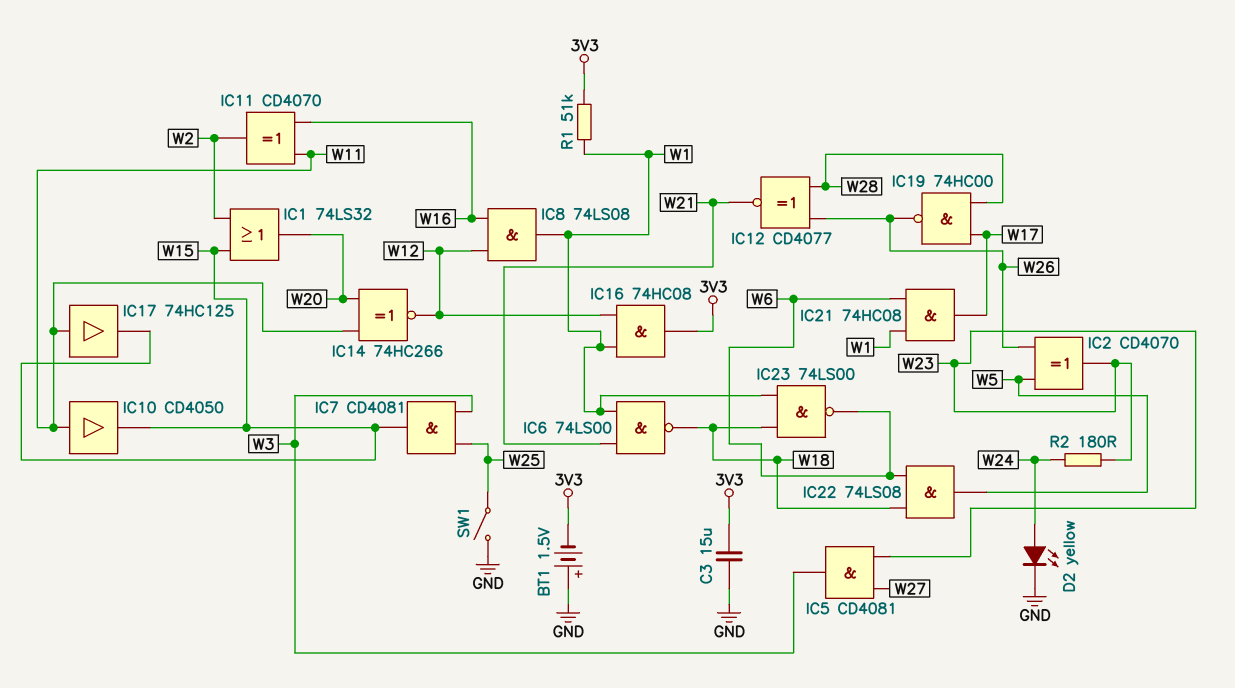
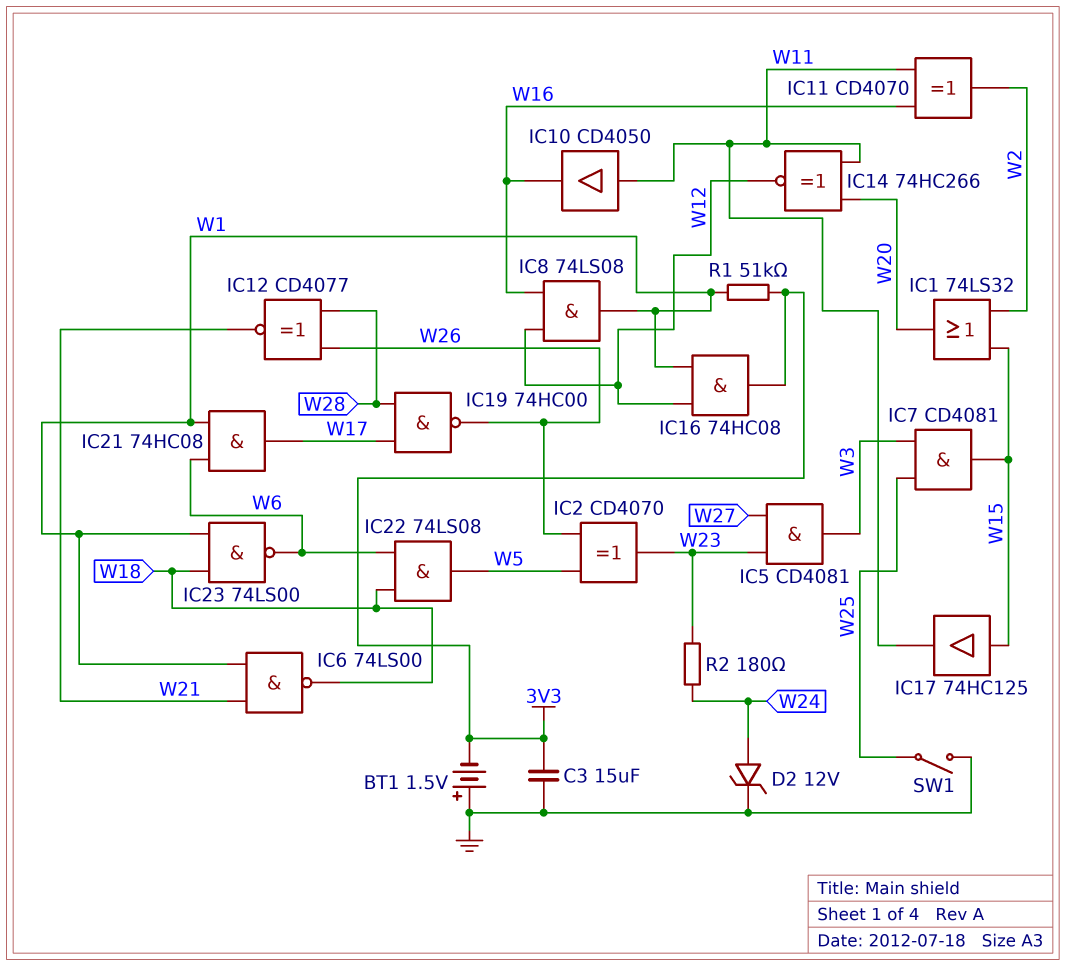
D2: LED yellow (A W24, K GND) -> zener 12V (A W24, K GND)
IC10: buffer CD4050 (in W11, out W15) -> buffer CD4050 (in W11, out W16)
IC17: buffer 74HC125 (in W11, out W15) -> buffer 74HC125 (in W15, out W11)

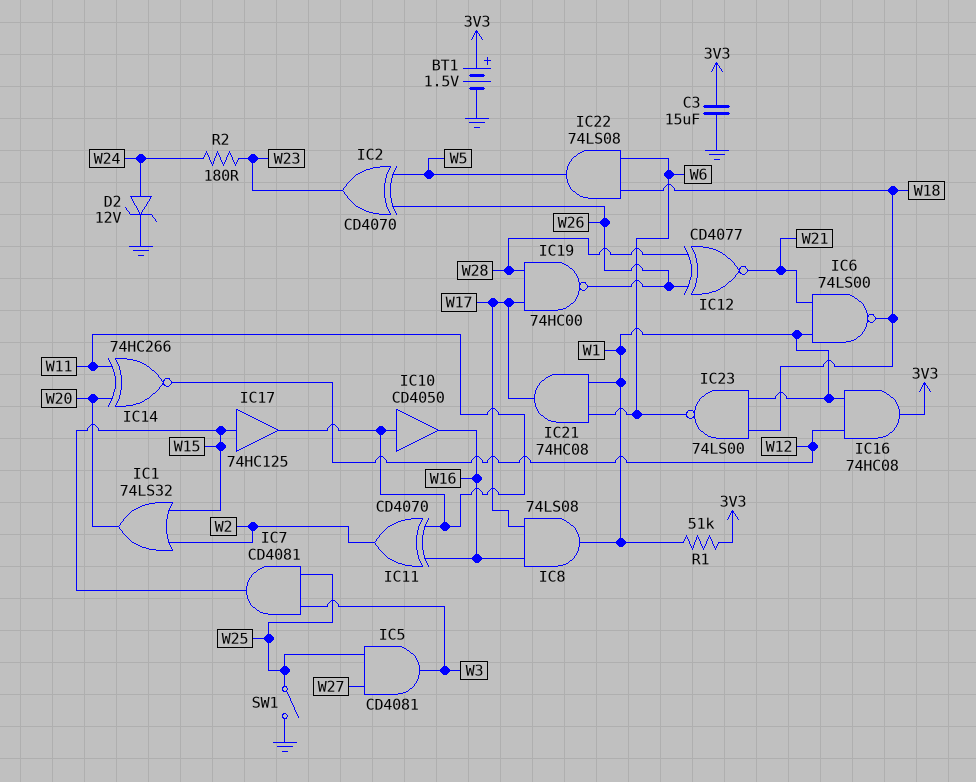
BT1: 1.5V (plus GND, minus 3V3) -> 1.5V (plus 3V3, minus GND)
IC5: AND CD4081 (in W23, in W27, out W3) -> AND CD4081 (in W25, in W27, out W3)
IC8: AND 74LS08 (in W12, in W16, out W1) -> AND 74LS08 (in W16, in W17, out W1)

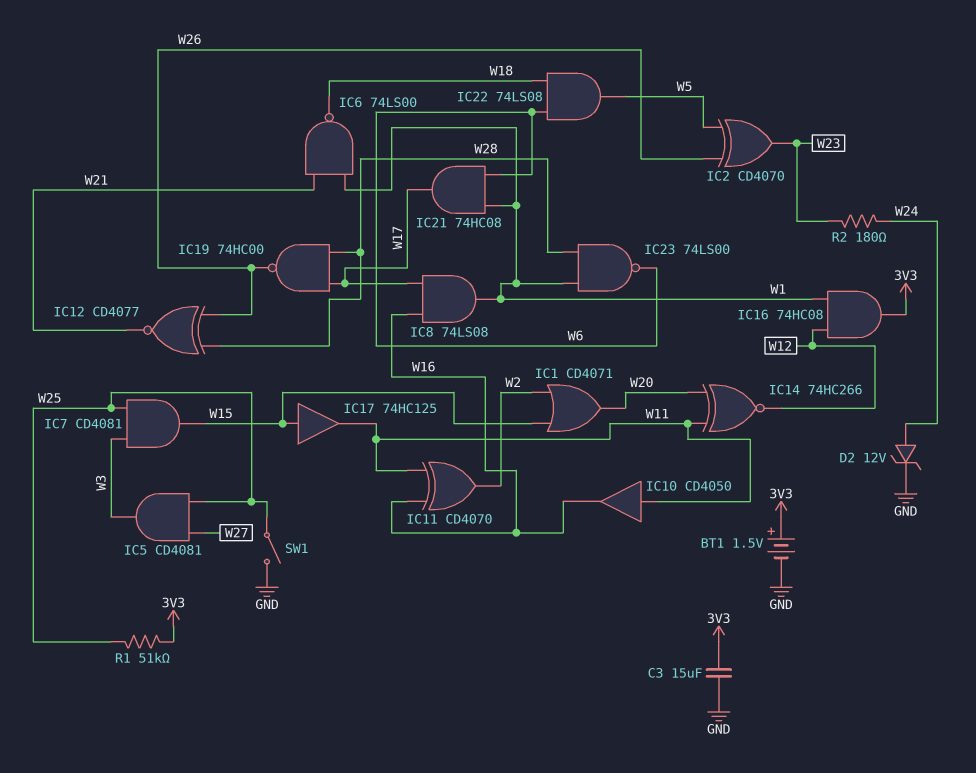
IC1: OR 74LS32 (in W2, in W15, out W20) -> OR CD4071 (in W2, in W15, out W20)
IC23: NAND 74LS00 (in W1, in W18, out W6) -> NAND 74LS00 (in W1, in W28, out W6)
R1: 51k (3V3, W1) -> 51k (3V3, W25)

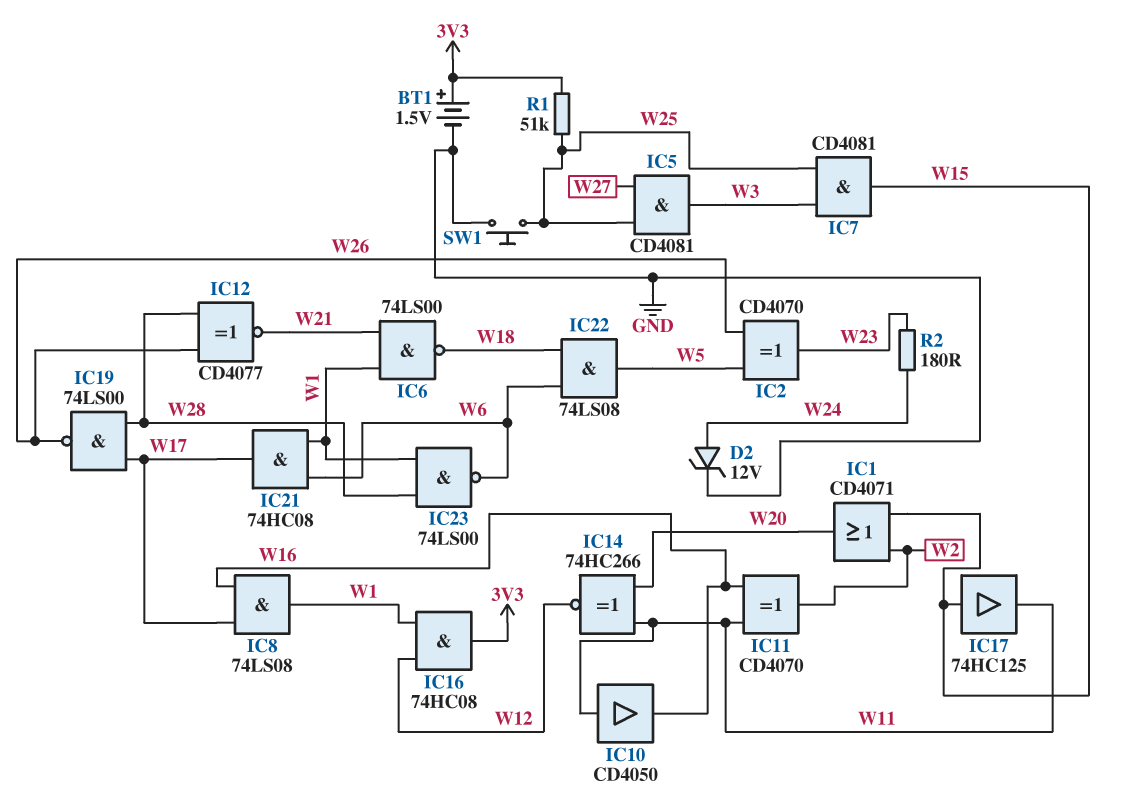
C3: 15uF (3V3, GND) -> none
IC19: NAND 74HC00 (in W17, in W28, out W26) -> NAND 74LS00 (in W17, in W28, out W26)
SW1: switch (GND, W25) -> button (GND, W25)

